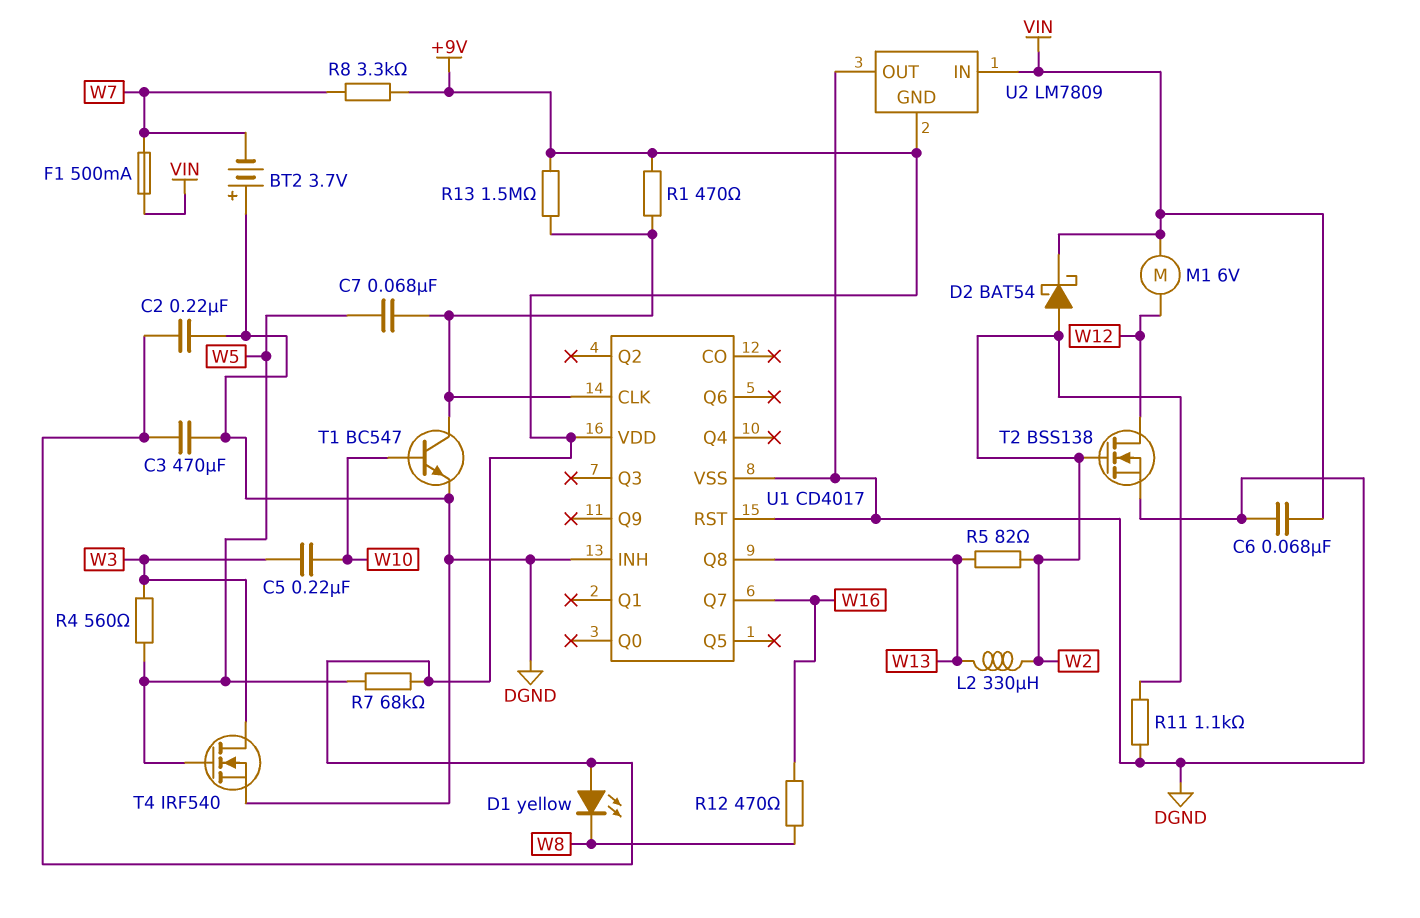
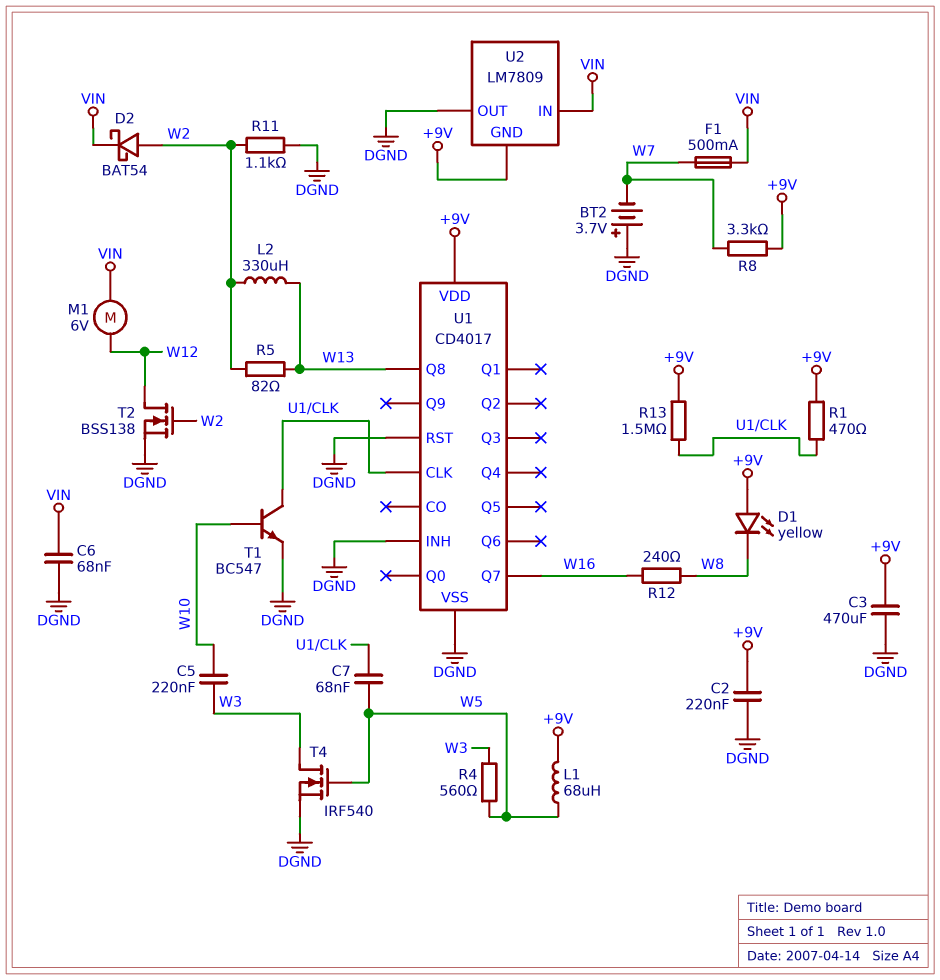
L1: none -> 68uH (+9V, W5)
R7: 68k (+9V, W5) -> none
R12: 470 (W8, W16) -> 240 (W8, W16)

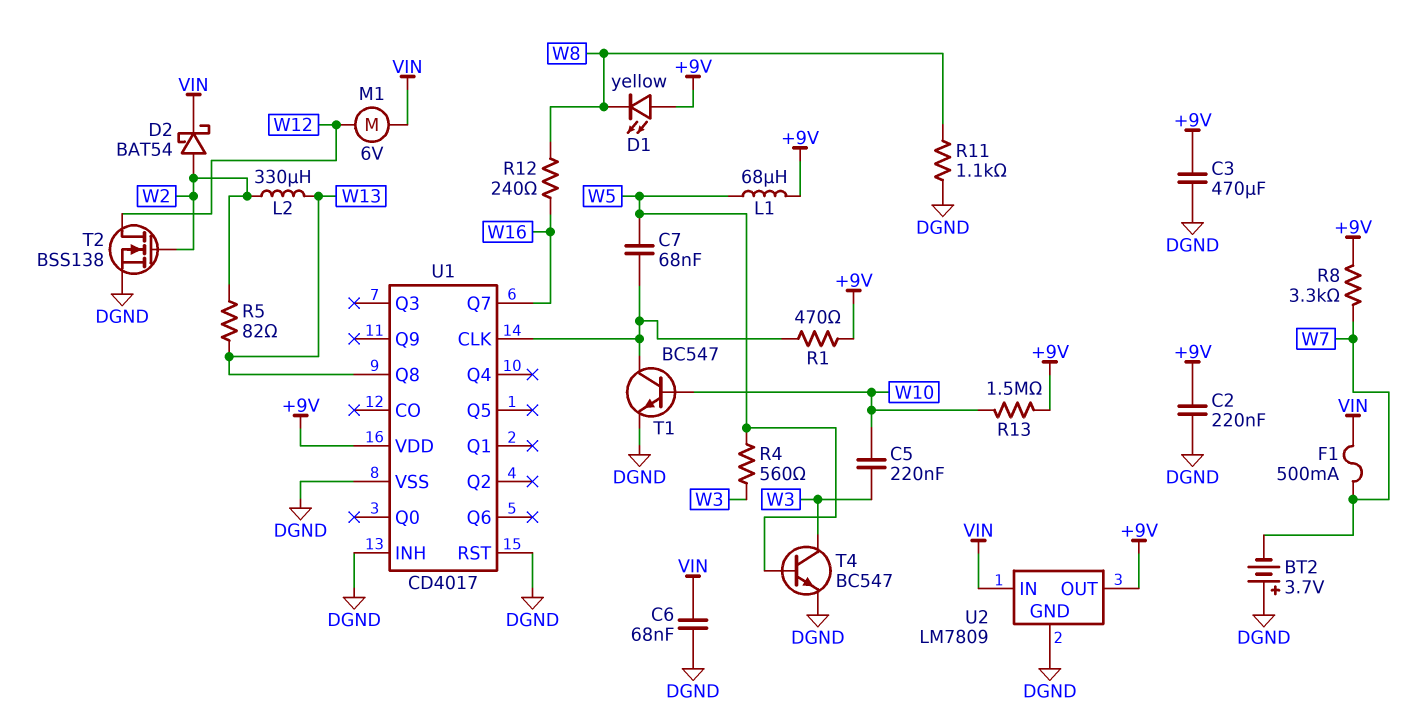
R11: 1.1k (DGND, W2) -> 1.1k (DGND, W8)
R13: 1.5M (+9V, U1/CLK) -> 1.5M (+9V, W10)
T4: NMOS IRF540 (G W5, D W3, S DGND) -> NPN BC547 (B W5, C W3, E DGND)
U2 pin GND: +9V -> DGND
U2 pin OUT: DGND -> +9V

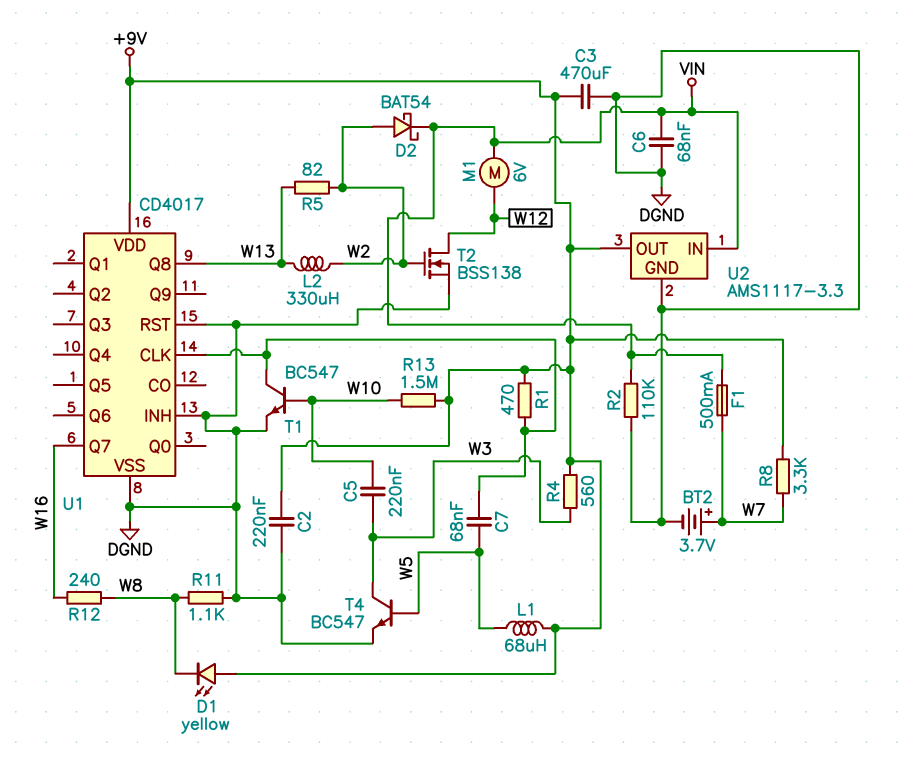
BT2: 3.7V (plus DGND, minus W7) -> 3.7V (plus W7, minus DGND)
R2: none -> 110k (DGND, VIN)
R4: 560 (W3, W5) -> 560 (+9V, W3)
U2: LM7809 -> AMS1117-3.3

